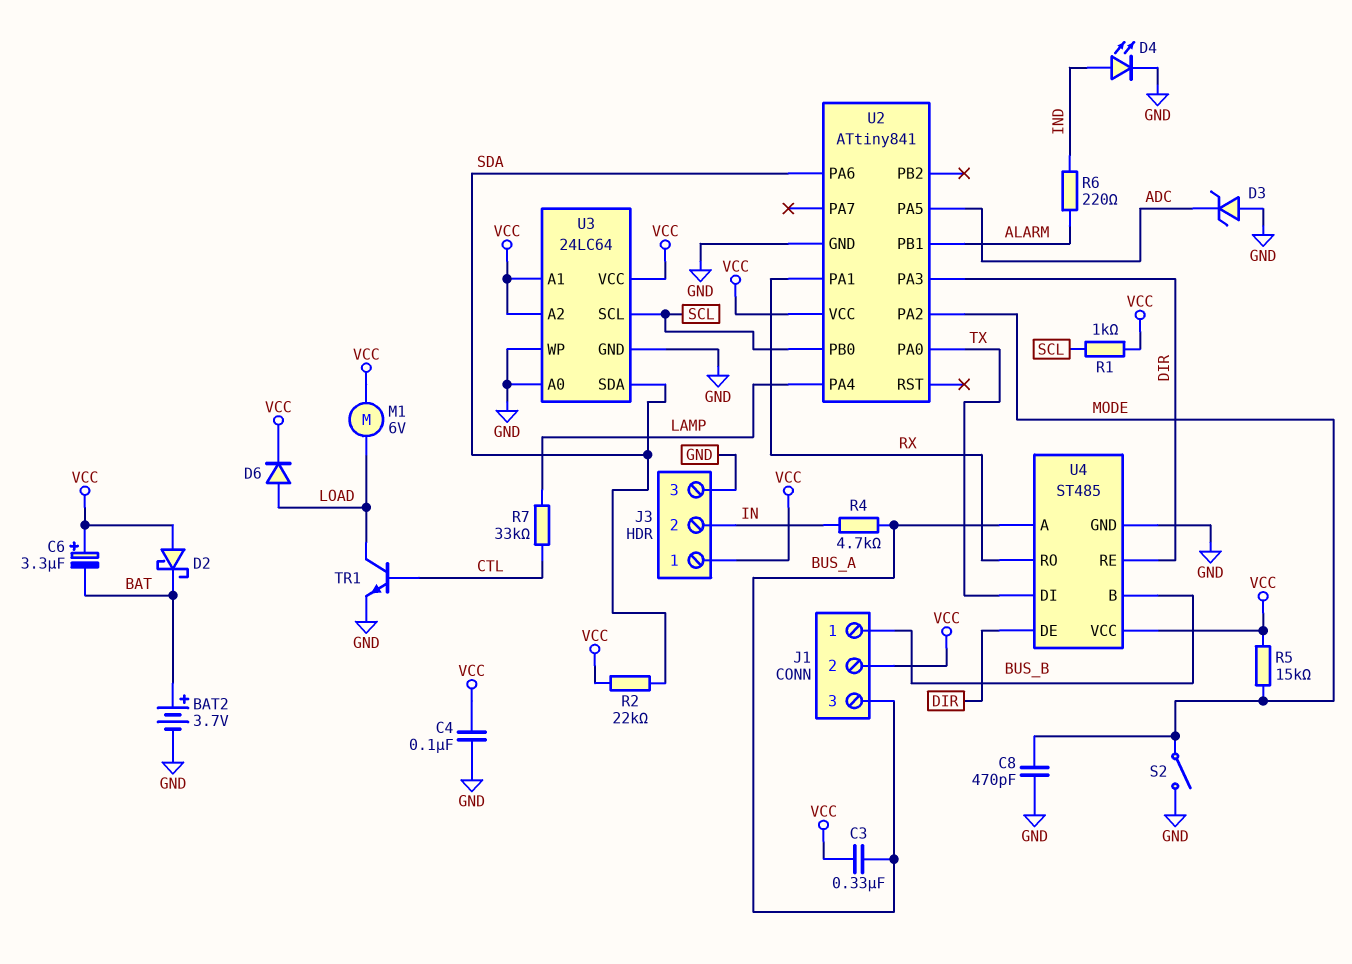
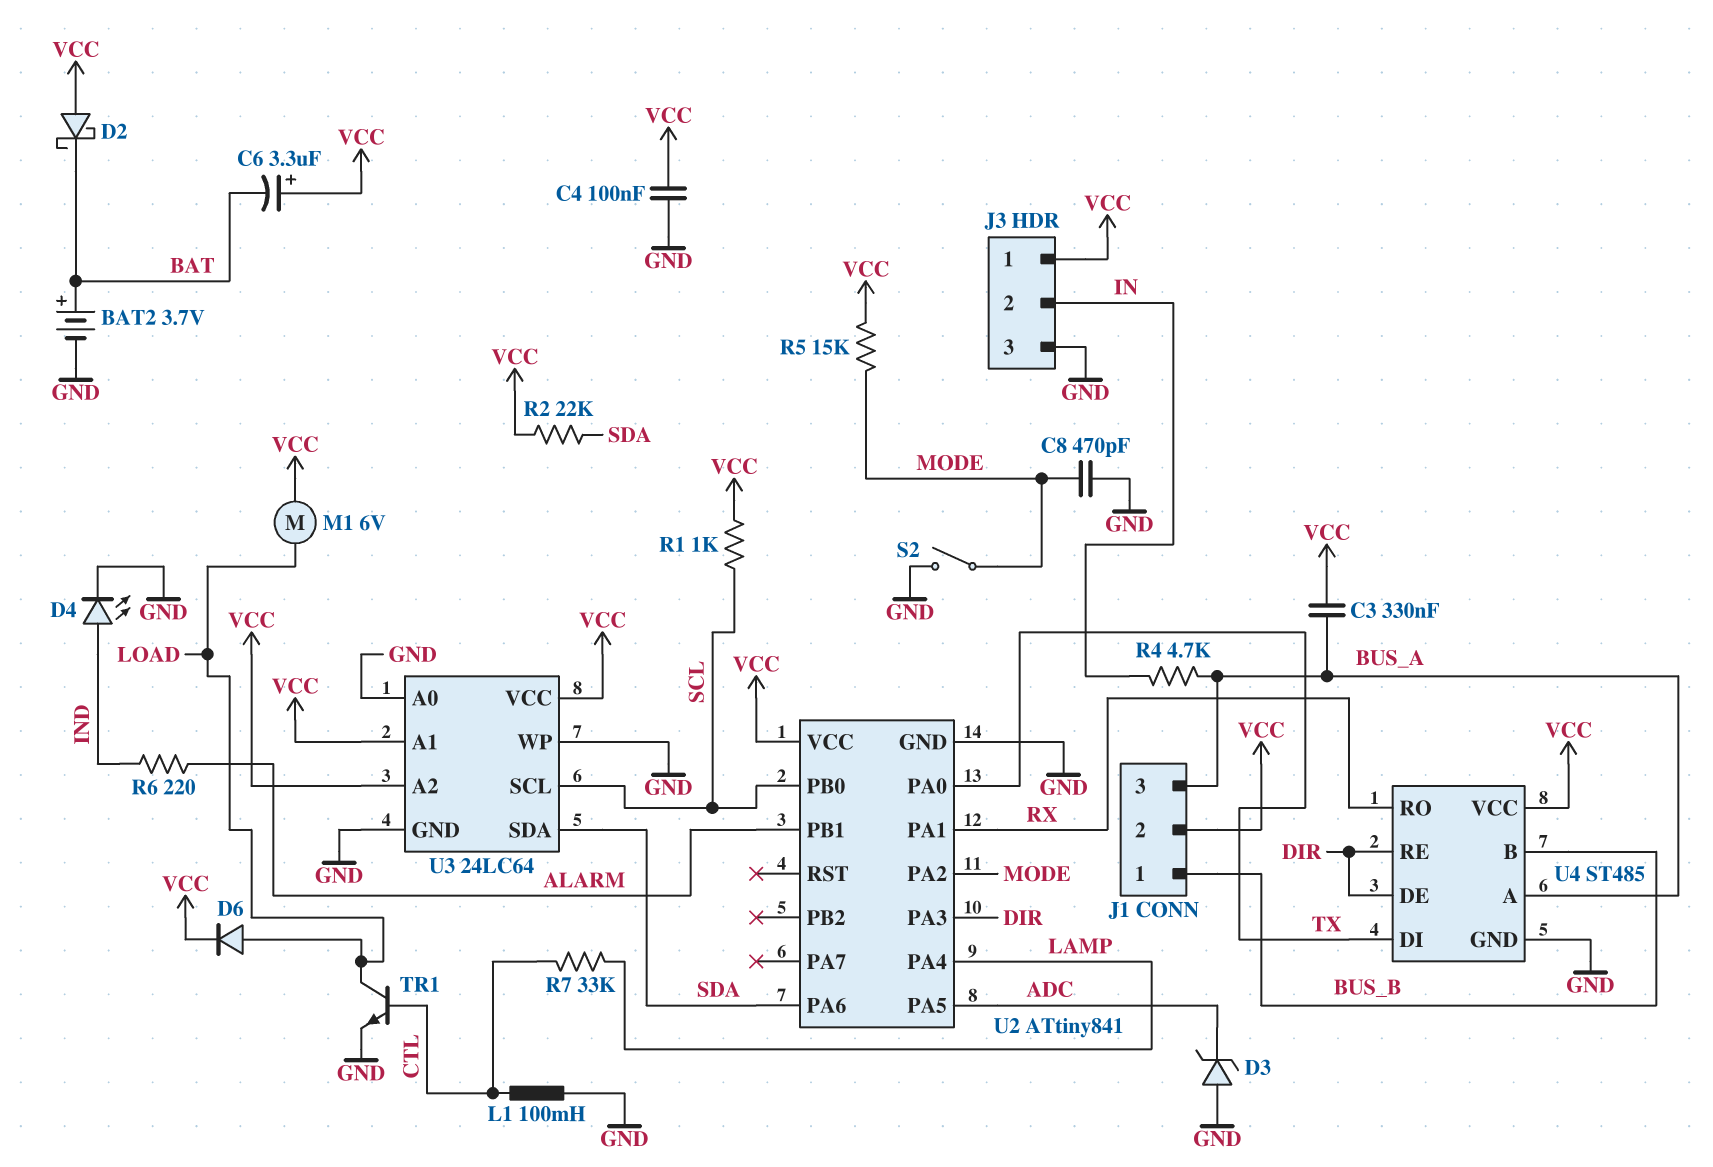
L1: none -> 100mH (CTL, GND)

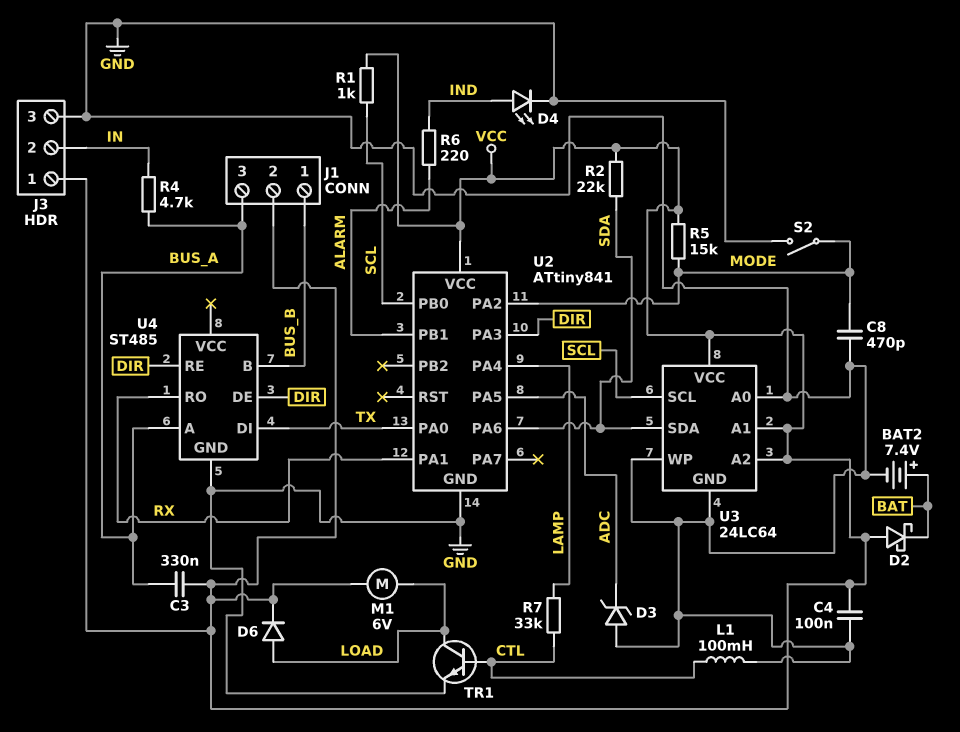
BAT2: 3.7V (plus BAT, minus GND) -> 7.4V (plus BAT, minus GND)
C6: 3.3uF (plus VCC, minus BAT) -> none
U4 pin VCC: VCC -> none

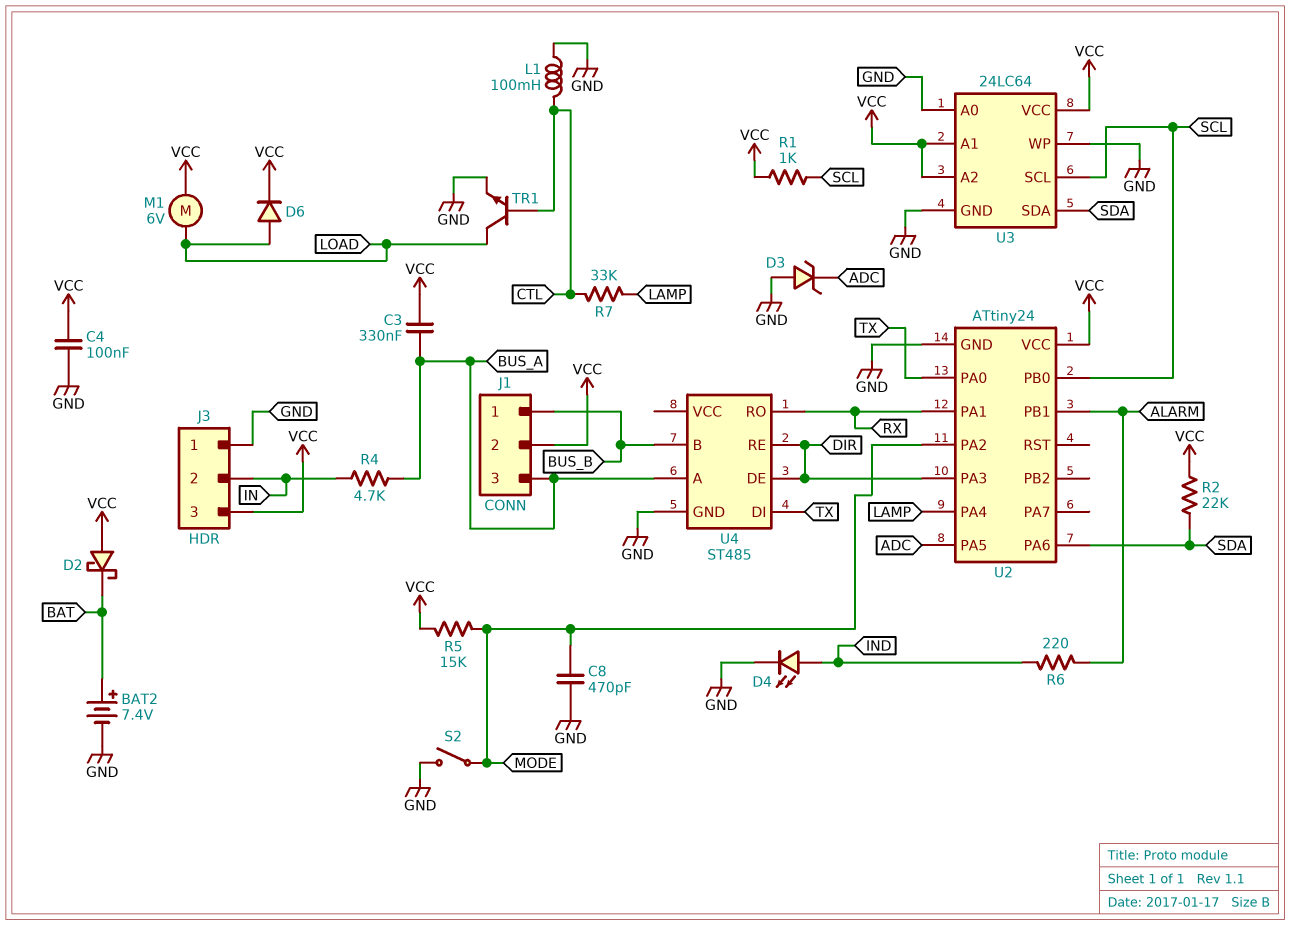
J3 pin 1: VCC -> GND
J3 pin 3: GND -> VCC
U2: ATtiny841 -> ATtiny24

